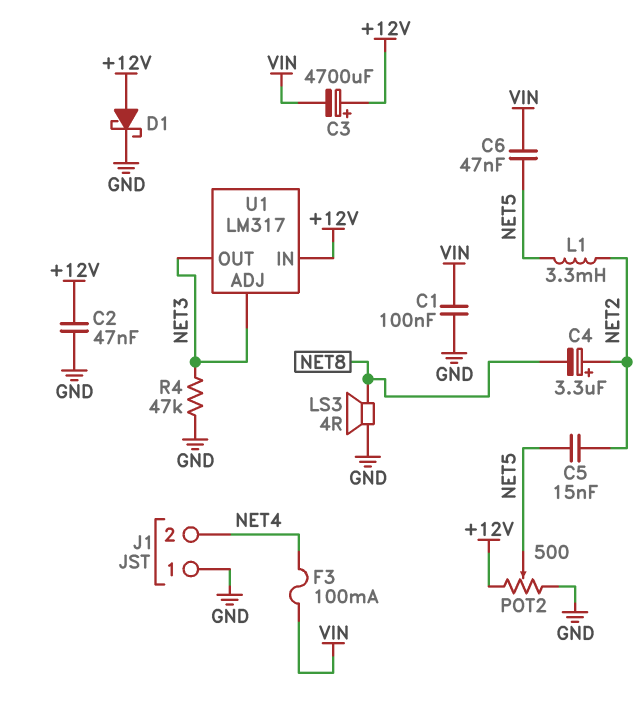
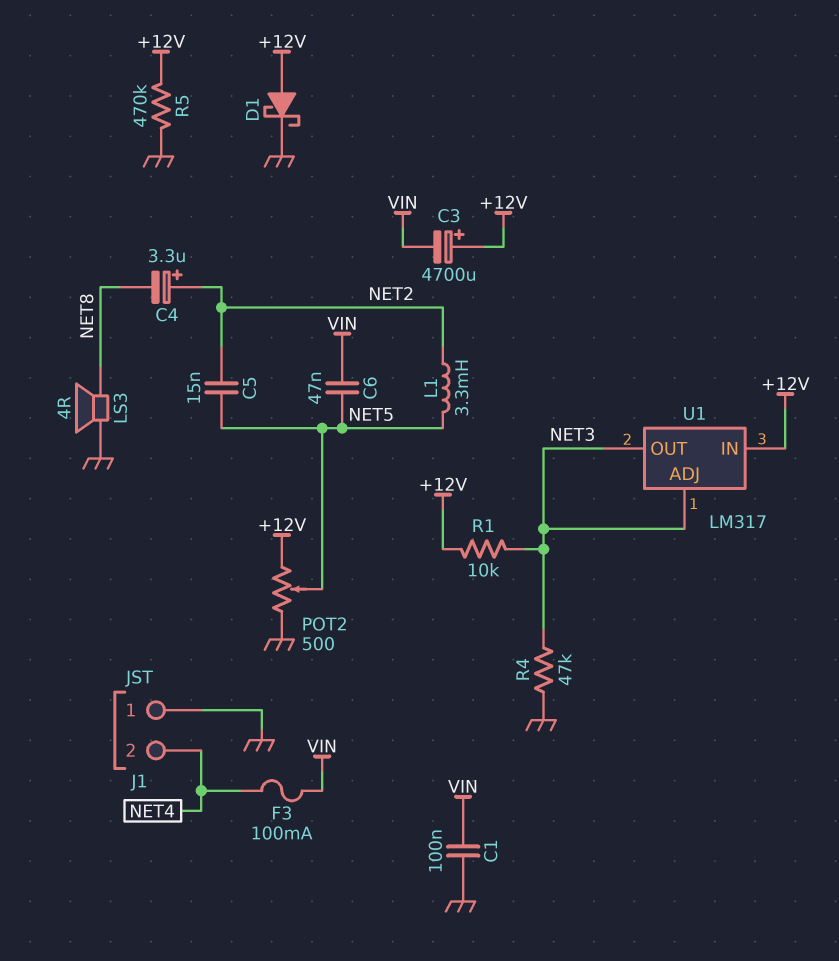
C2: 47nF (+12V, GND) -> none
R1: none -> 10k (+12V, NET3)
R5: none -> 470k (+12V, GND)

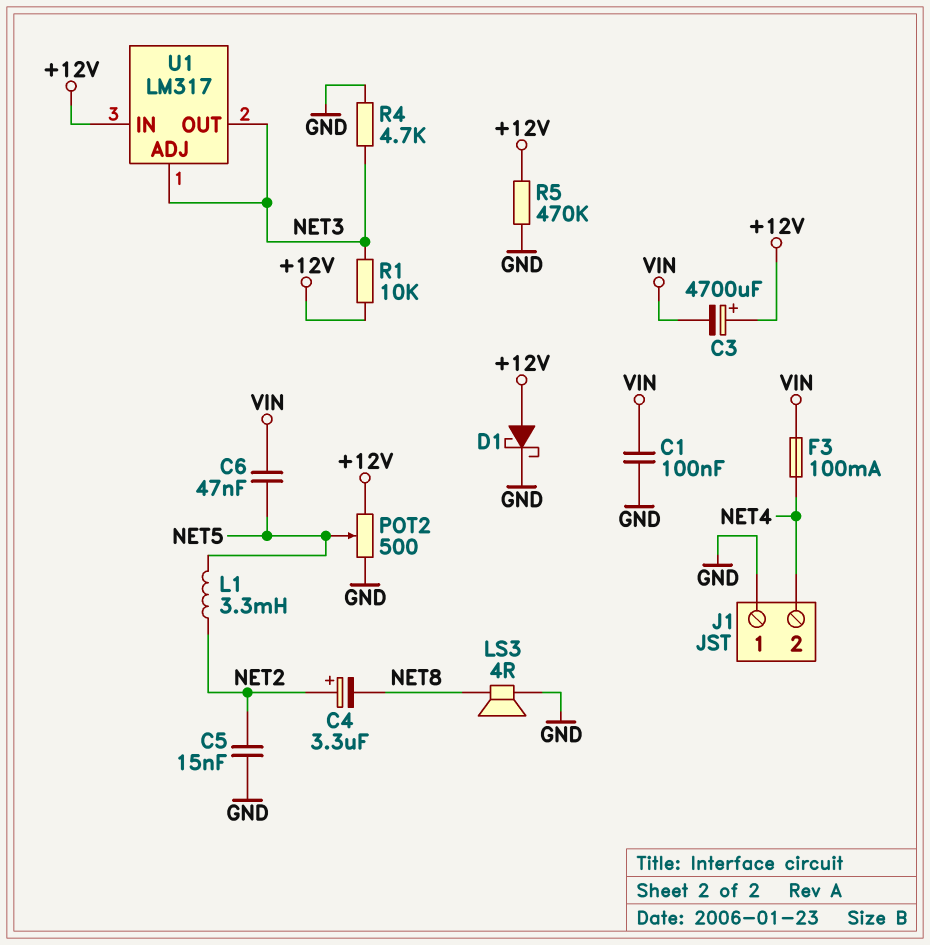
C5: 15nF (NET2, NET5) -> 15nF (GND, NET2)
R4: 47k (GND, NET3) -> 4.7k (GND, NET3)

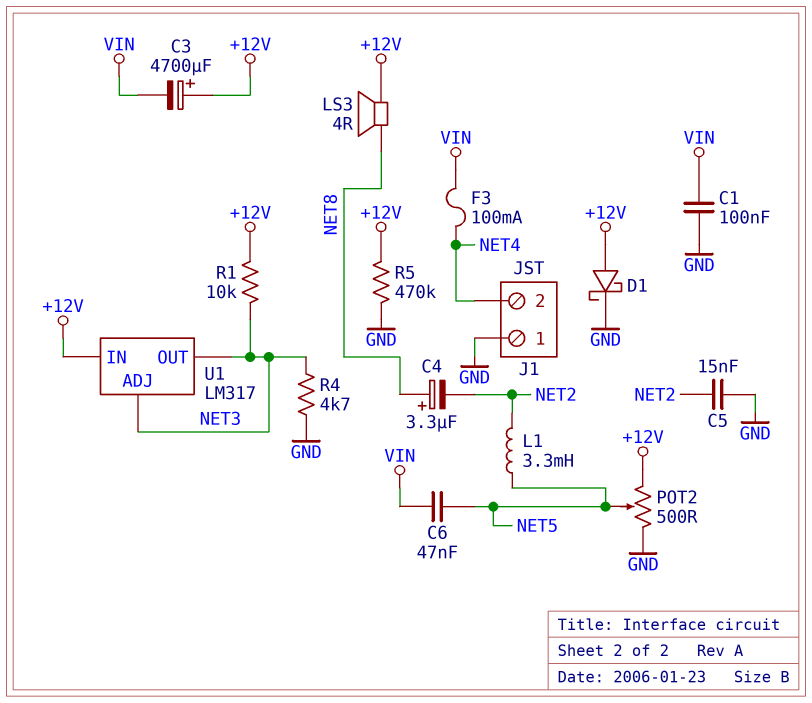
C4: 3.3uF (plus NET2, minus NET8) -> 3.3uF (plus NET8, minus NET2)
LS3: speaker 4R (GND, NET8) -> speaker 4R (+12V, NET8)

